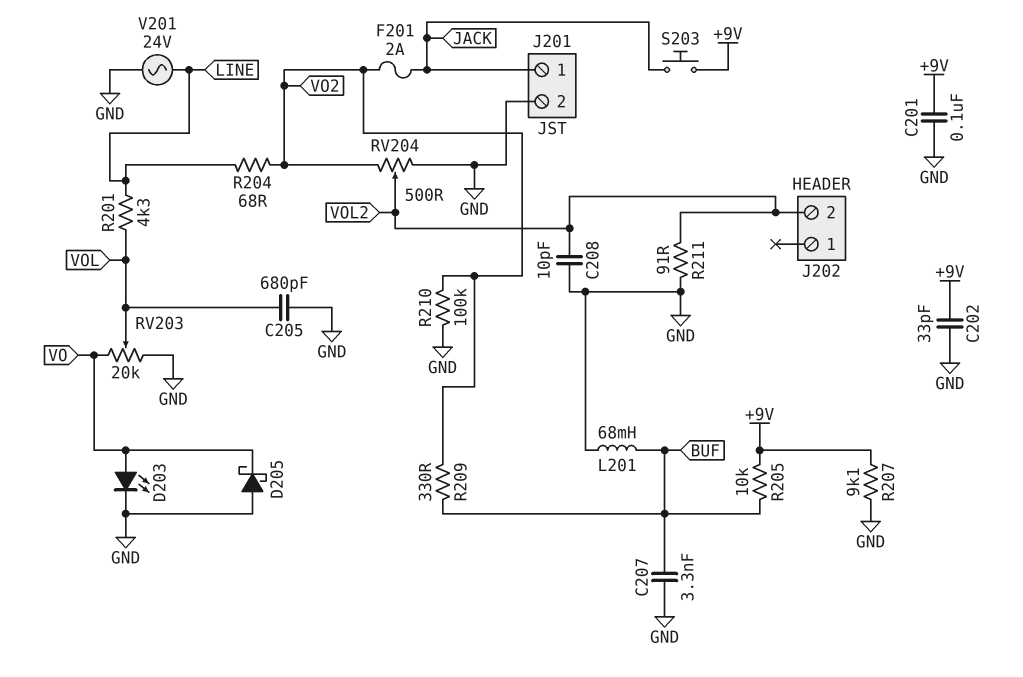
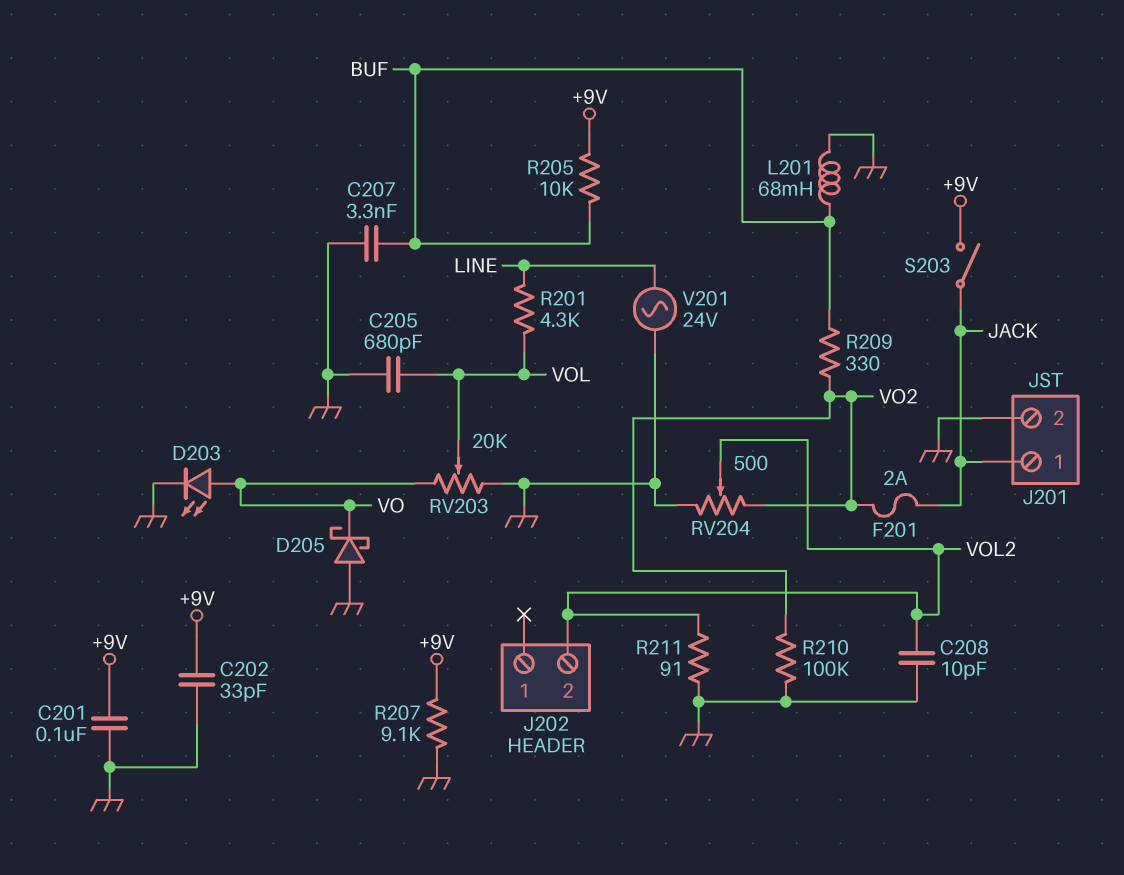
R204: 68 (LINE, VO2) -> none
S203: button (+9V, JACK) -> switch (+9V, JACK)

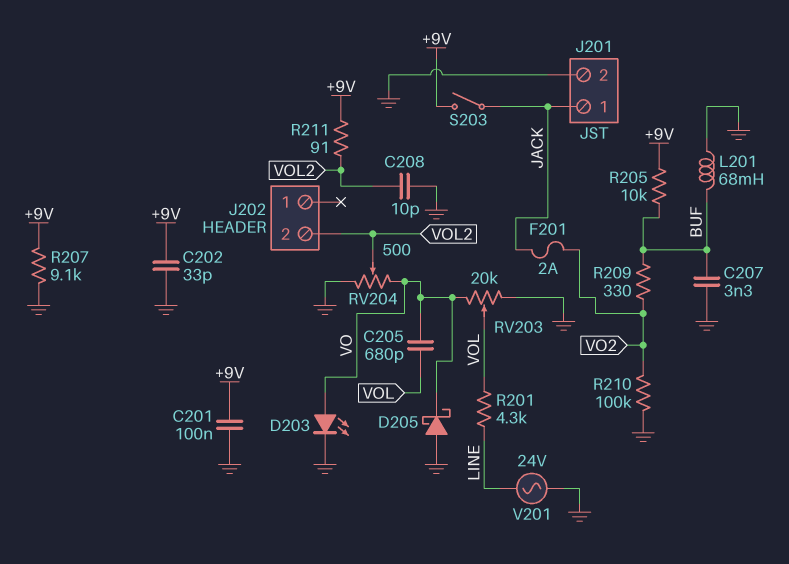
C205: 680pF (GND, VOL) -> 680pF (VO, VOL)
R211: 91 (GND, VOL2) -> 91 (+9V, VOL2)
RV204: 500 (GND, VO2, wiper VOL2) -> 500 (GND, VO, wiper VOL2)

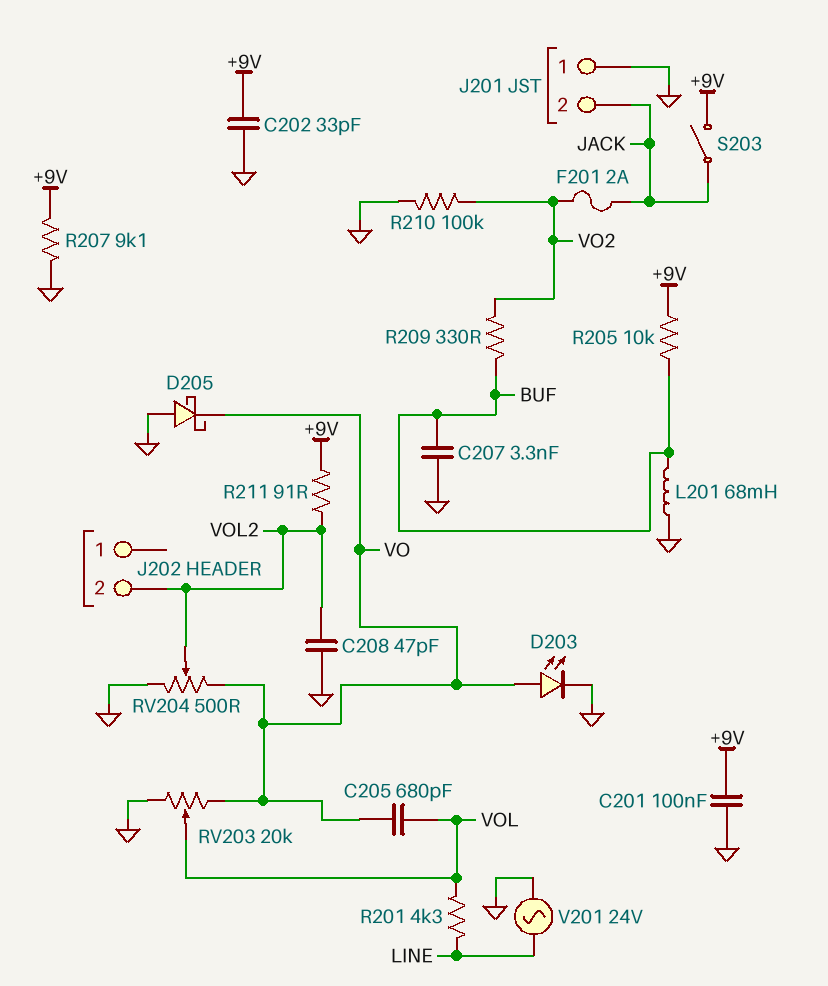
C208: 10pF (GND, VOL2) -> 47pF (GND, VOL2)
J201 pin 1: JACK -> GND
J201 pin 2: GND -> JACK

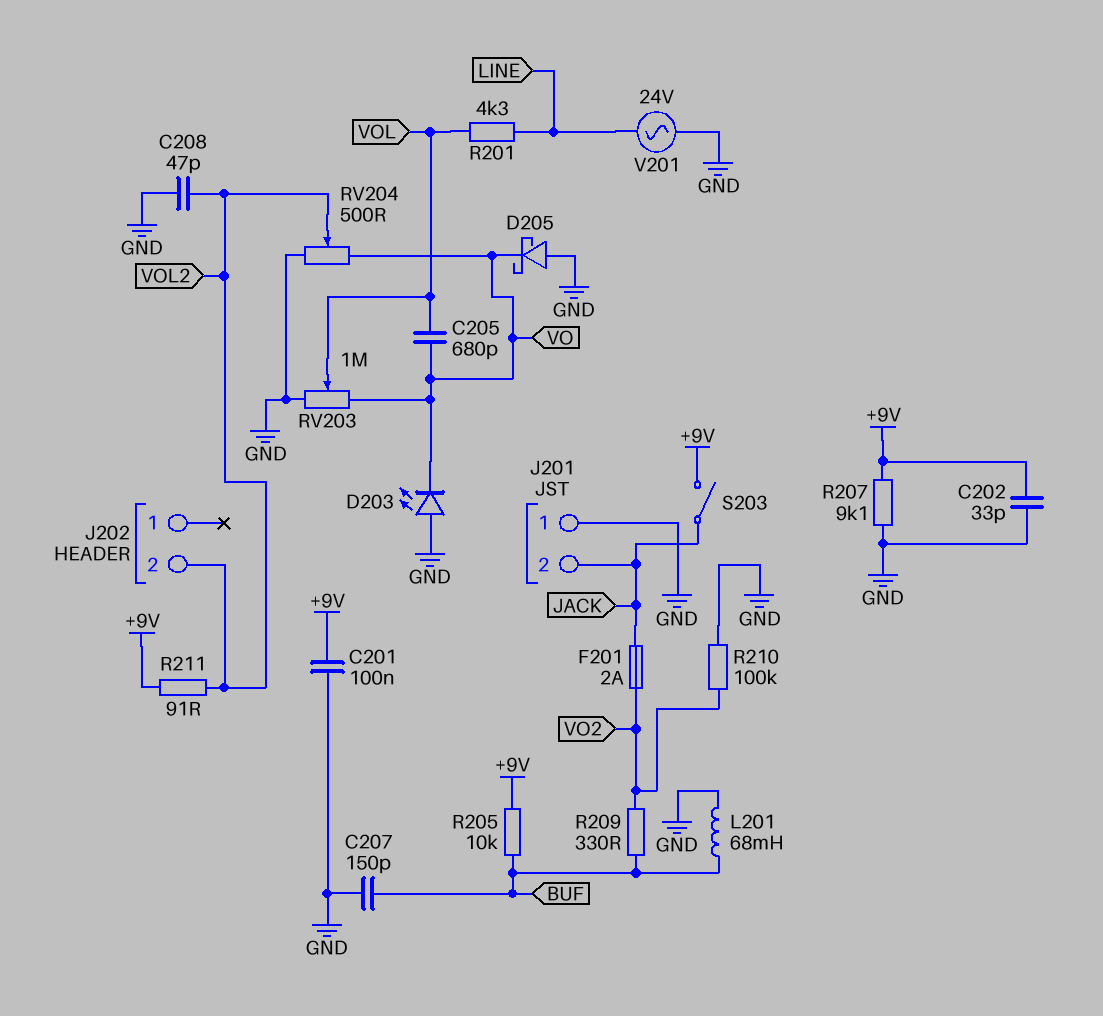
C207: 3.3nF (BUF, GND) -> 150pF (BUF, GND)
D203: LED (A VO, K GND) -> LED (A GND, K VO)
RV203: 20k (GND, VO, wiper VOL) -> 1M (GND, VO, wiper VOL)

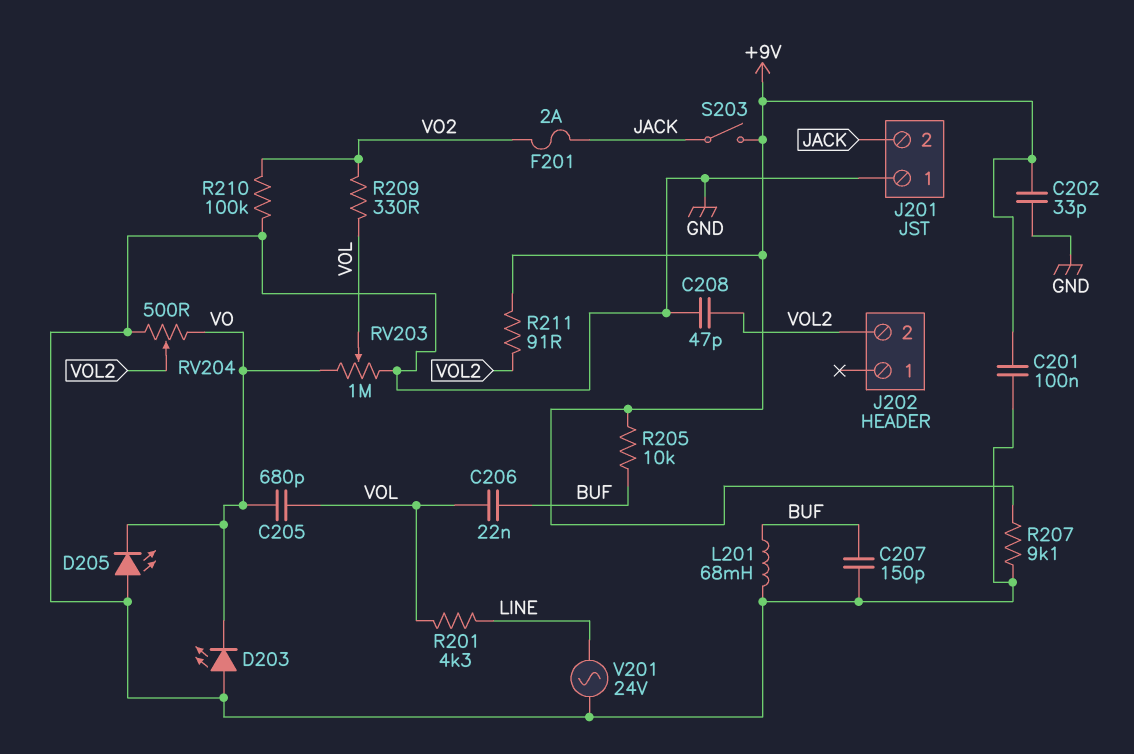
C206: none -> 22nF (BUF, VOL)
D205: schottky (A GND, K VO) -> LED (A GND, K VO)
R209: 330 (BUF, VO2) -> 330 (VO2, VOL)

